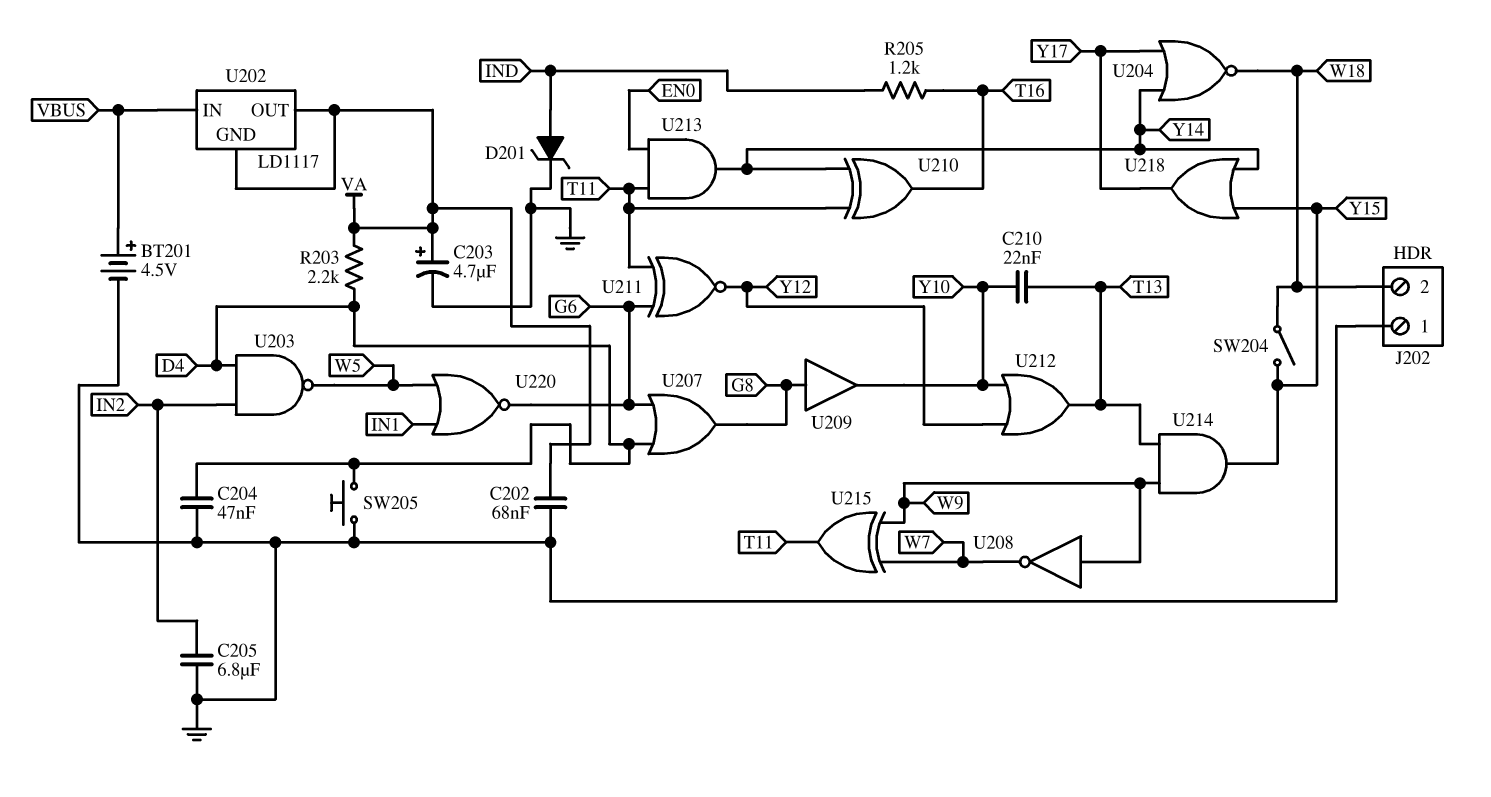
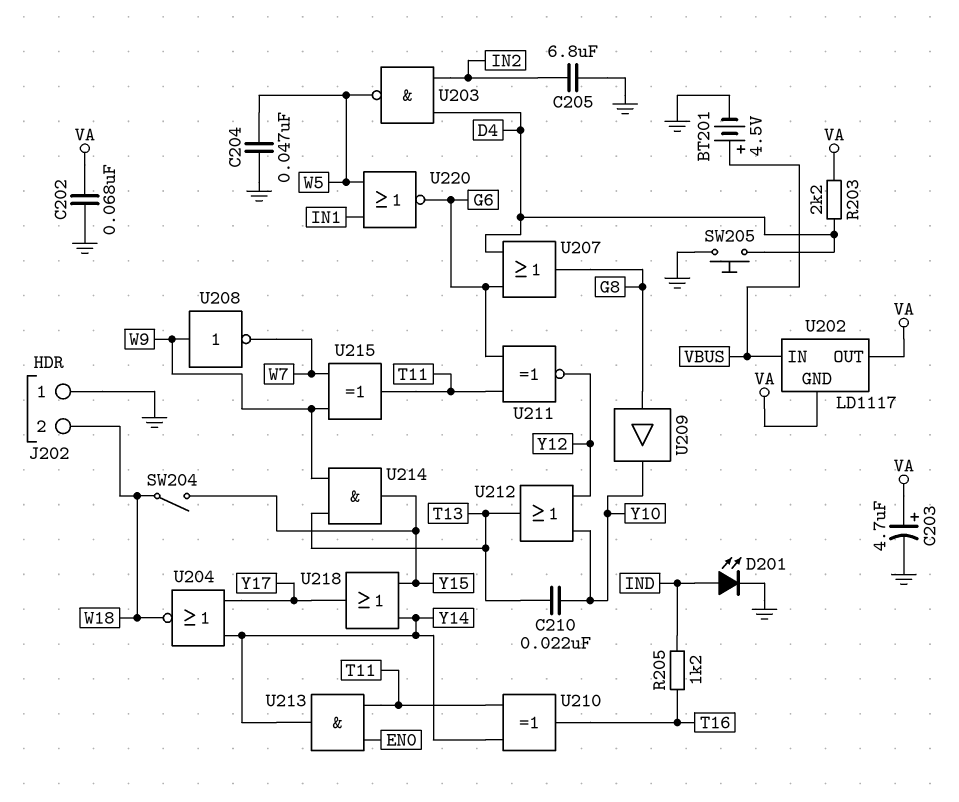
C204: 47nF (D4, GND) -> 47nF (GND, W5)
D201: zener (A IND, K GND) -> LED (A IND, K GND)

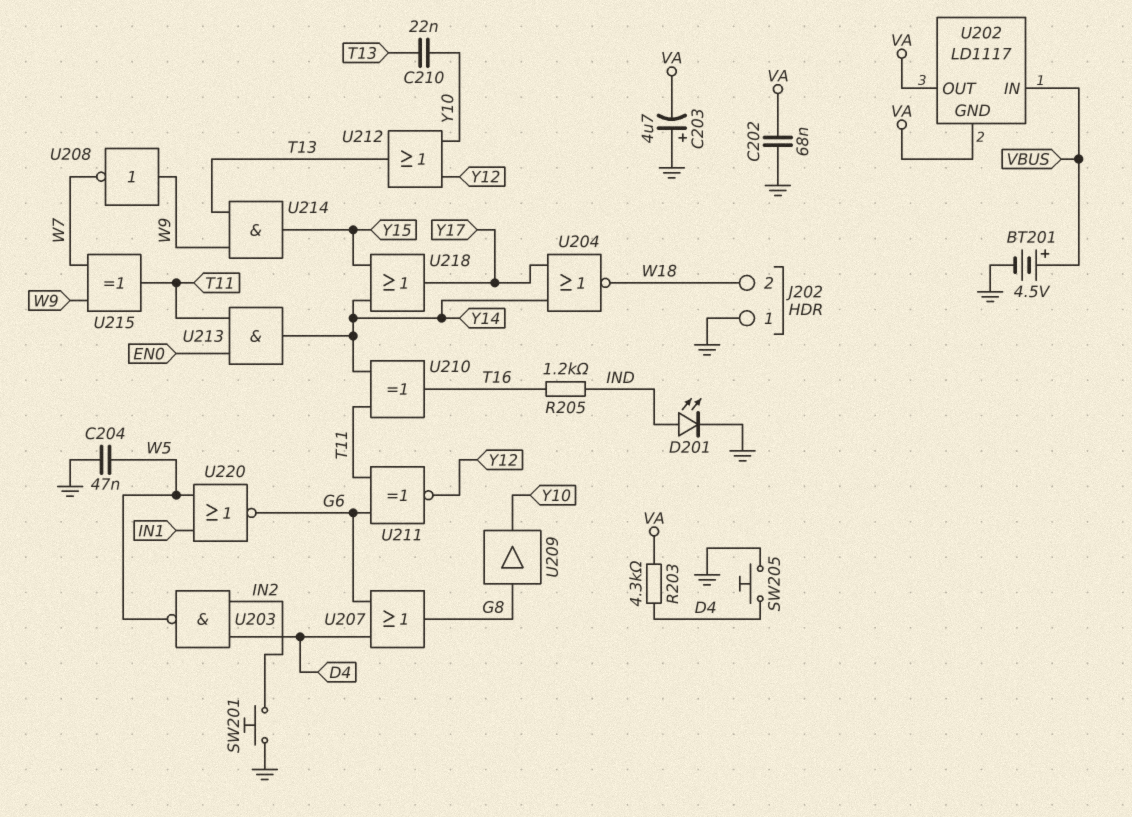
C203: 4.7uF (plus VA, minus GND) -> 4.7uF (plus GND, minus VA)
C205: 6.8uF (GND, IN2) -> none
R203: 2.2k (D4, VA) -> 4.3k (D4, VA)
SW201: none -> button (GND, IN2)
SW204: switch (W18, Y15) -> none

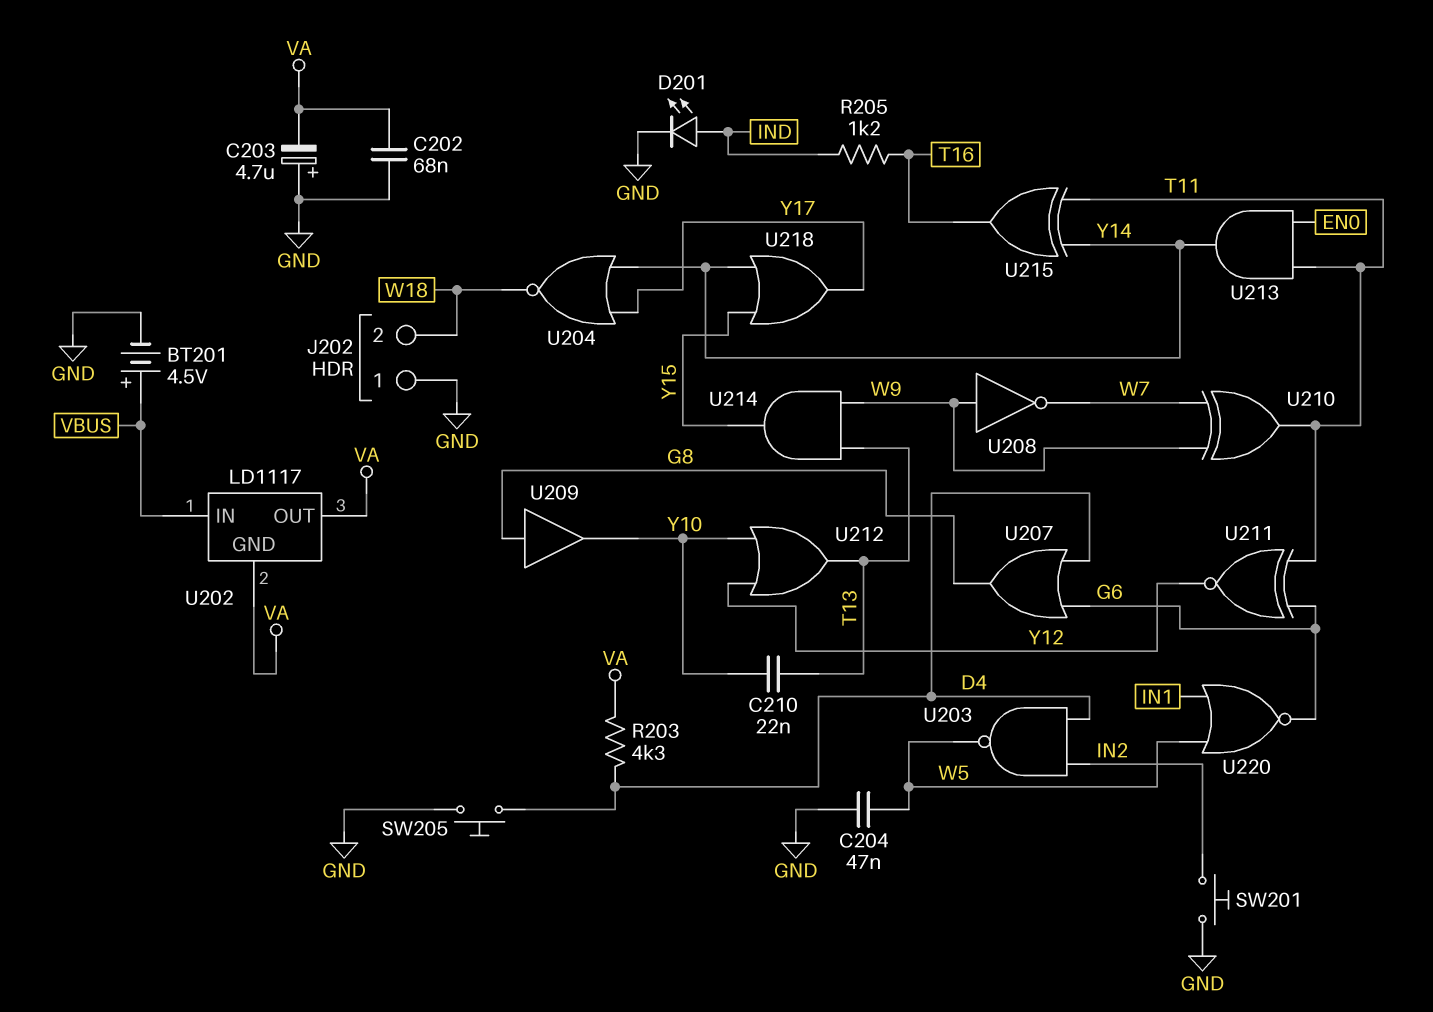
U210: XOR (in T11, in Y14, out T16) -> XOR (in W7, in W9, out T11)
U215: XOR (in W7, in W9, out T11) -> XOR (in T11, in Y14, out T16)

